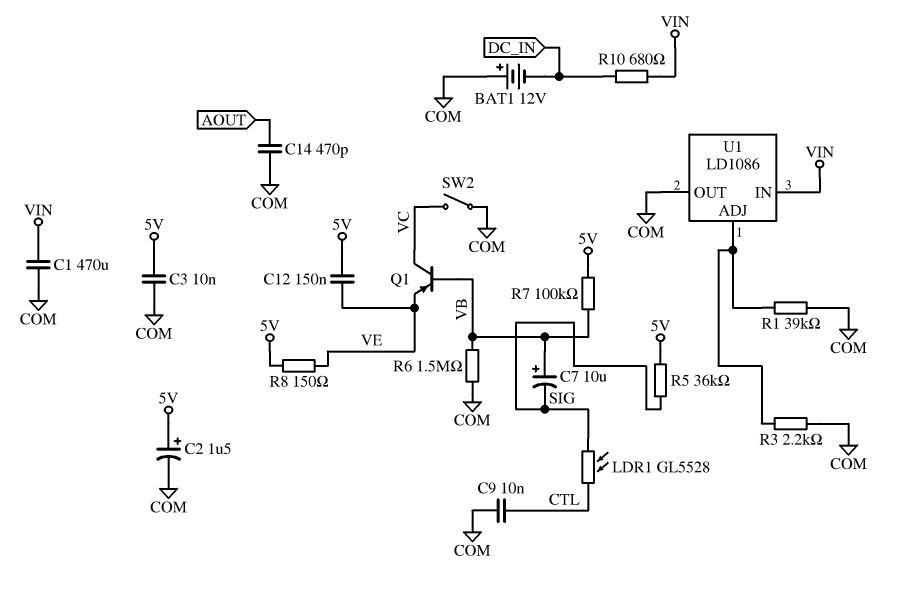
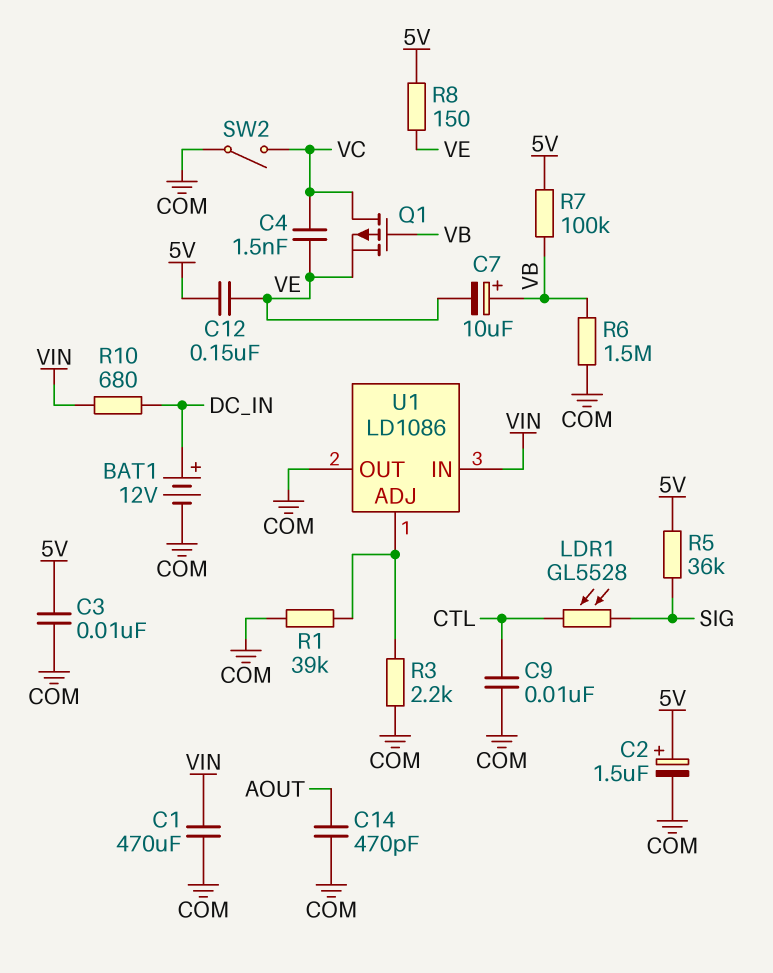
BAT1: 12V (plus COM, minus DC_IN) -> 12V (plus DC_IN, minus COM)
C4: none -> 1.5nF (VC, VE)
C7: 10uF (plus VB, minus SIG) -> 10uF (plus VB, minus VE)
Q1: PNP (B VB, C VC, E VE) -> PMOS (G VB, D VC, S VE)

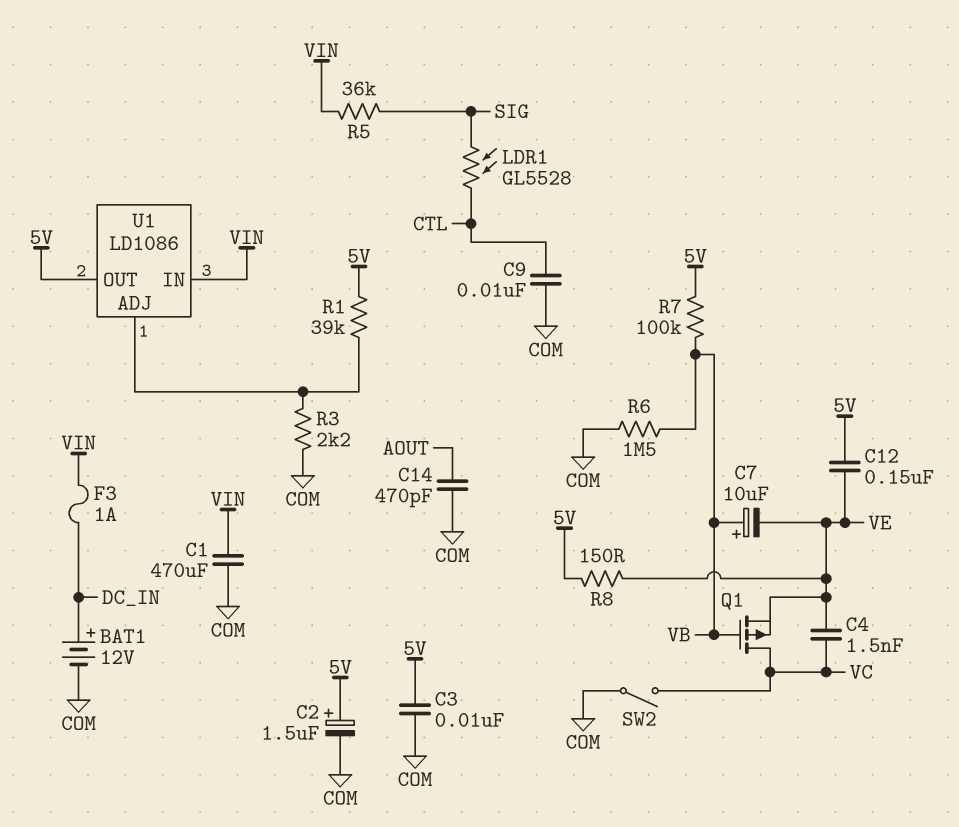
F3: none -> 1A (DC_IN, VIN)
R1: 39k (COM, U1/ADJ) -> 39k (5V, U1/ADJ)
R5: 36k (5V, SIG) -> 36k (SIG, VIN)
R10: 680 (DC_IN, VIN) -> none
U1 pin OUT: COM -> 5V

